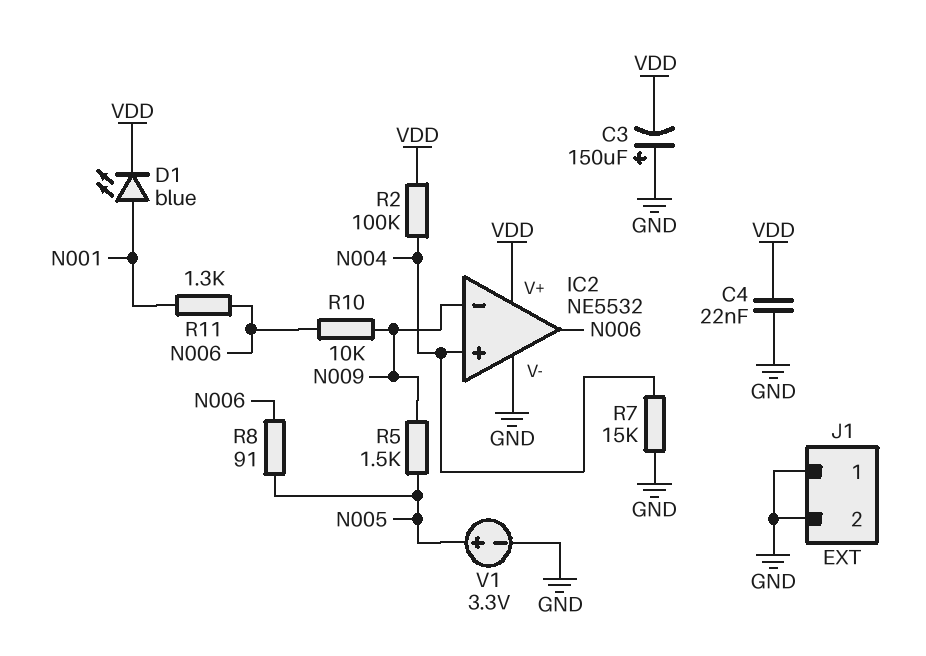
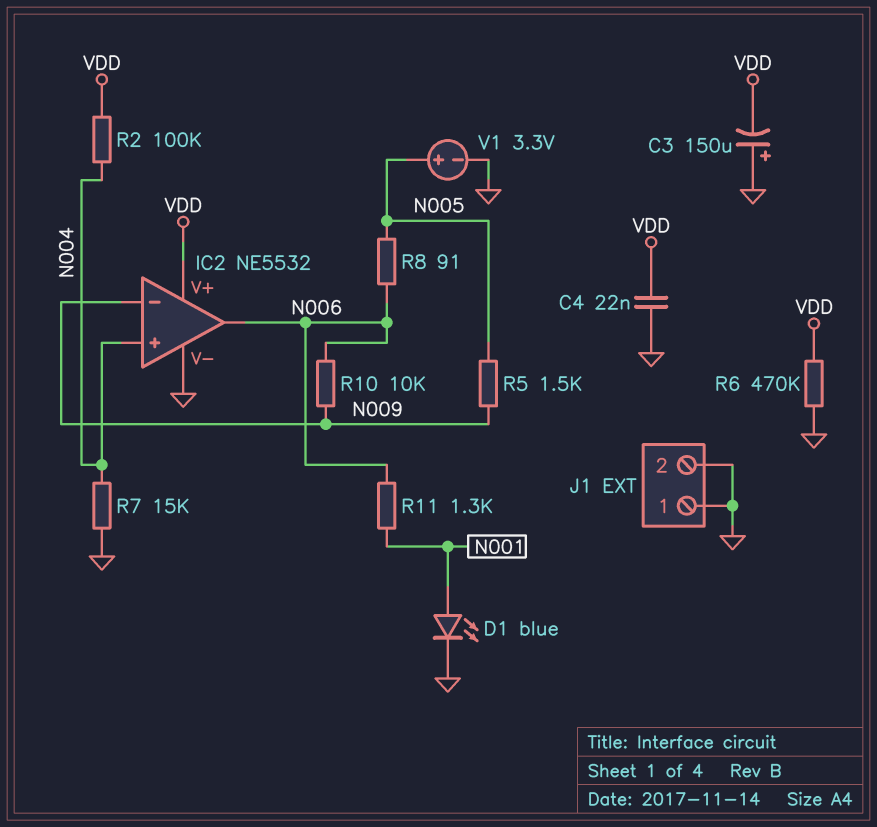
D1: LED blue (A N001, K VDD) -> LED blue (A N001, K GND)
R6: none -> 470k (GND, VDD)

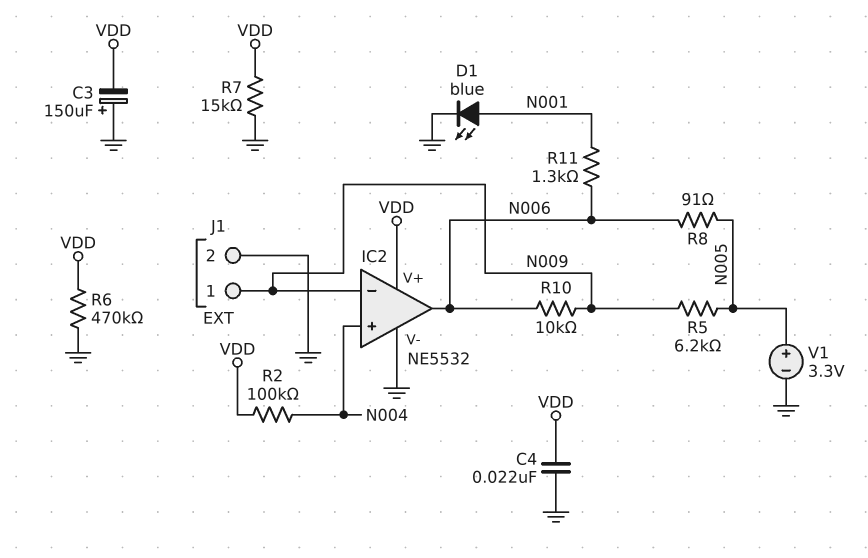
J1 pin 1: GND -> N009
R5: 1.5k (N005, N009) -> 6.2k (N005, N009)
R7: 15k (GND, N004) -> 15k (GND, VDD)

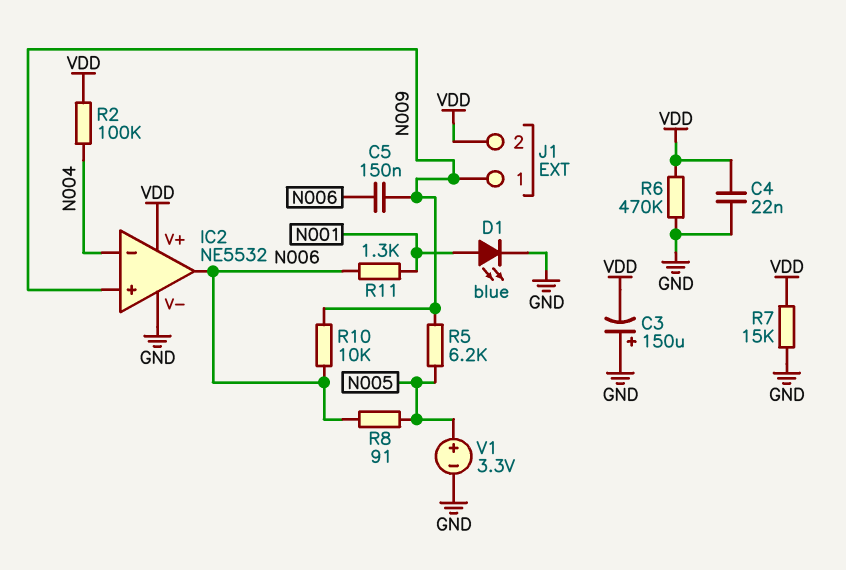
C5: none -> 150nF (N006, N009)
IC2 pin in+: N004 -> N009
IC2 pin in-: N009 -> N004
J1 pin 2: GND -> VDD

